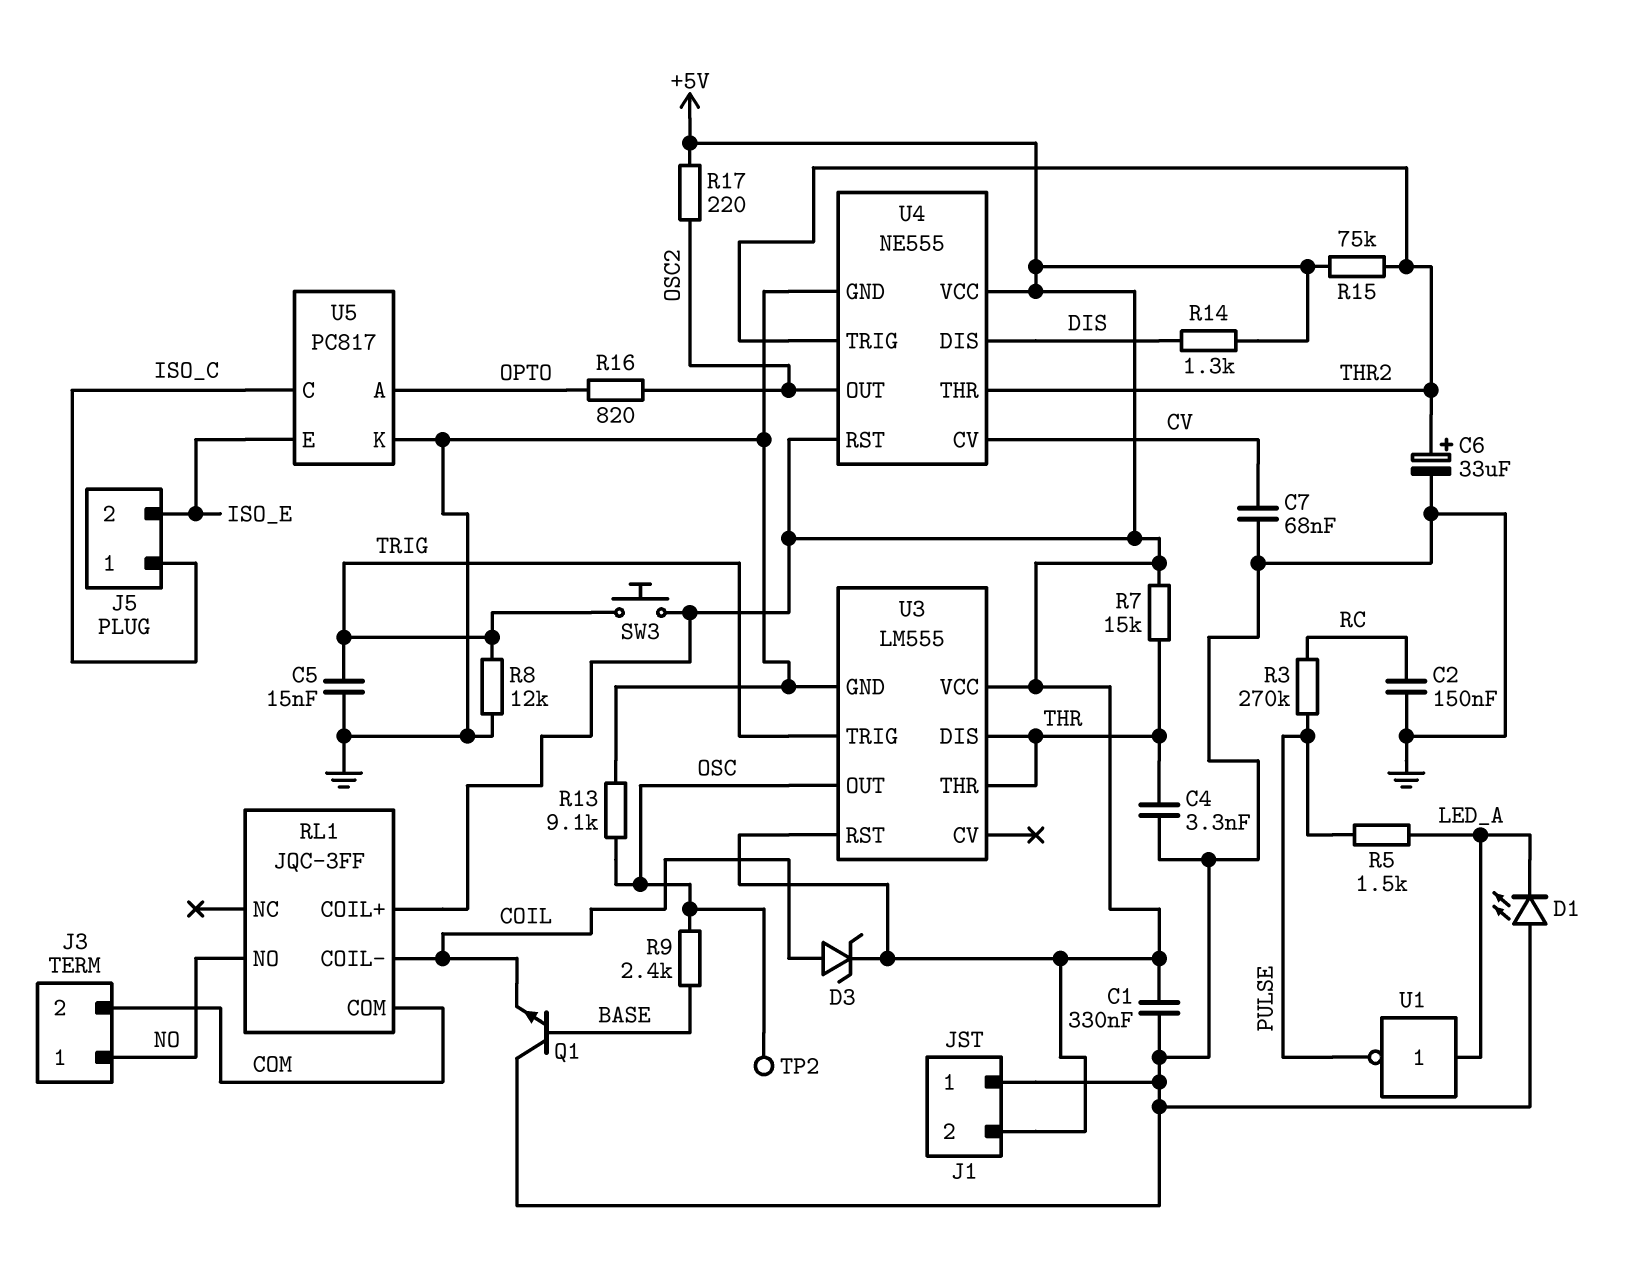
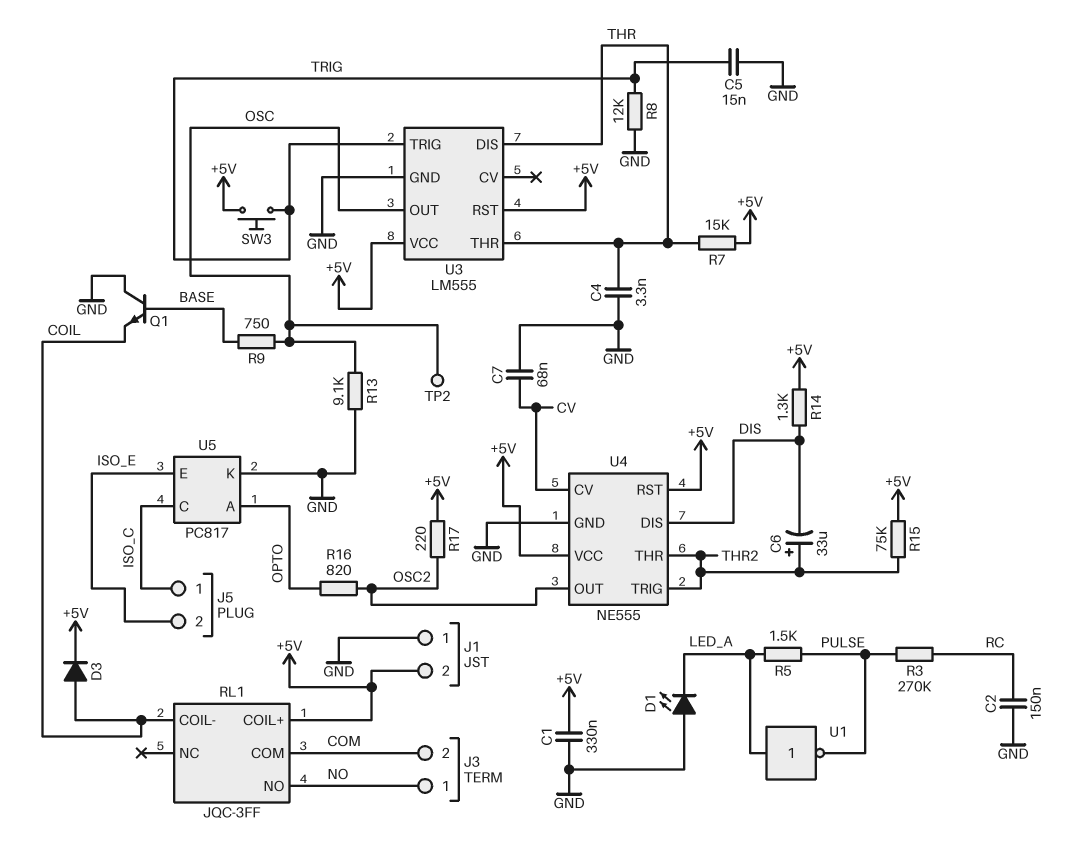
C6: 33uF (plus THR2, minus GND) -> 33uF (plus THR2, minus DIS)
D3: zener (A COIL, K +5V) -> diode (A COIL, K +5V)
R9: 2.4k (BASE, OSC) -> 750 (BASE, OSC)

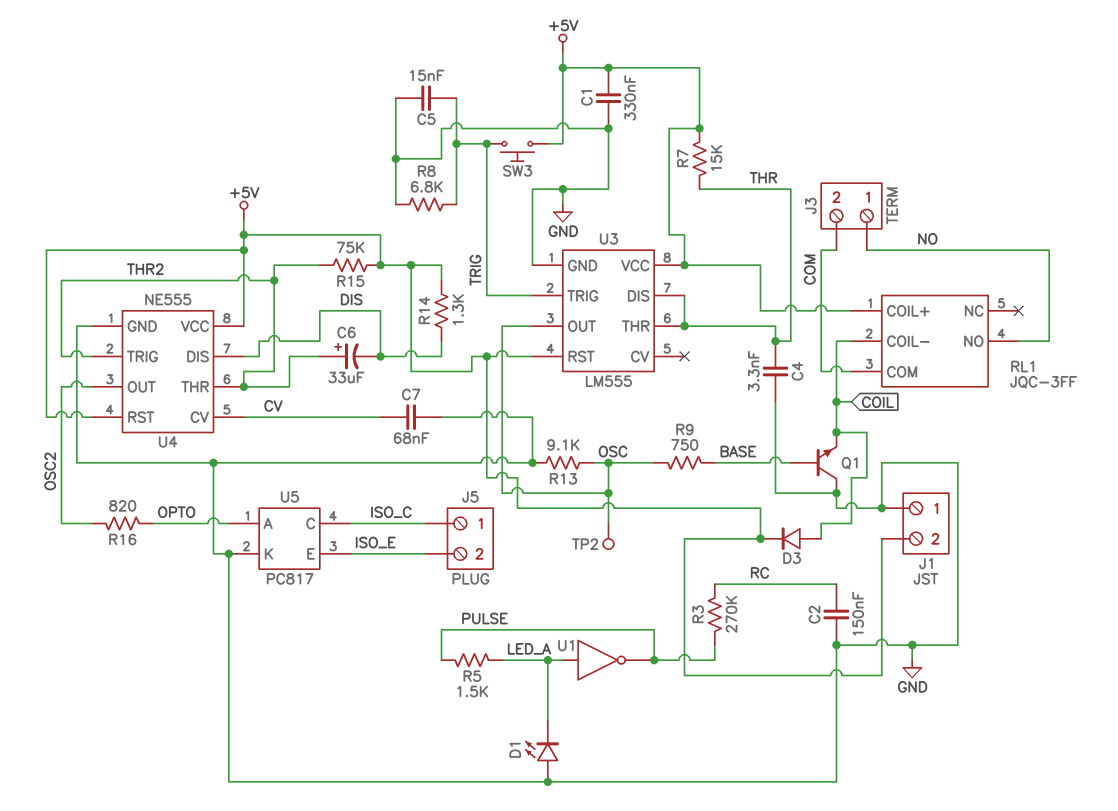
R8: 12k (GND, TRIG) -> 6.8k (GND, TRIG)
R17: 220 (+5V, OSC2) -> none

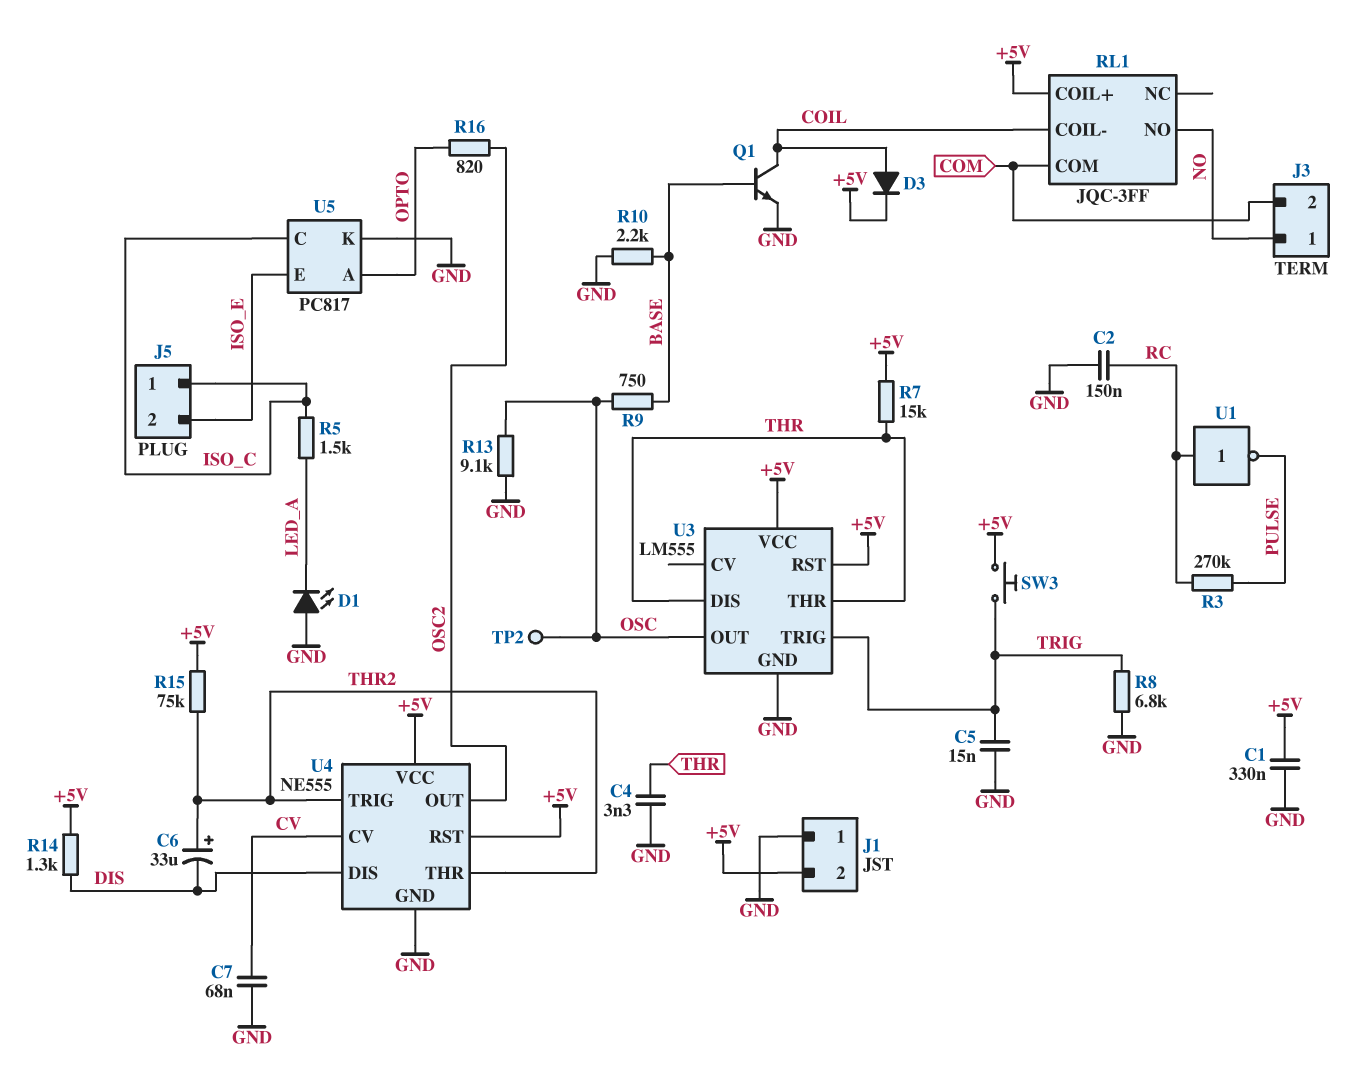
Q1: NPN (B BASE, C GND, E COIL) -> NPN (B BASE, C COIL, E GND)
R5: 1.5k (LED_A, PULSE) -> 1.5k (ISO_C, LED_A)
R10: none -> 2.2k (BASE, GND)
U1: NOT (in LED_A, out PULSE) -> NOT (in RC, out PULSE)

